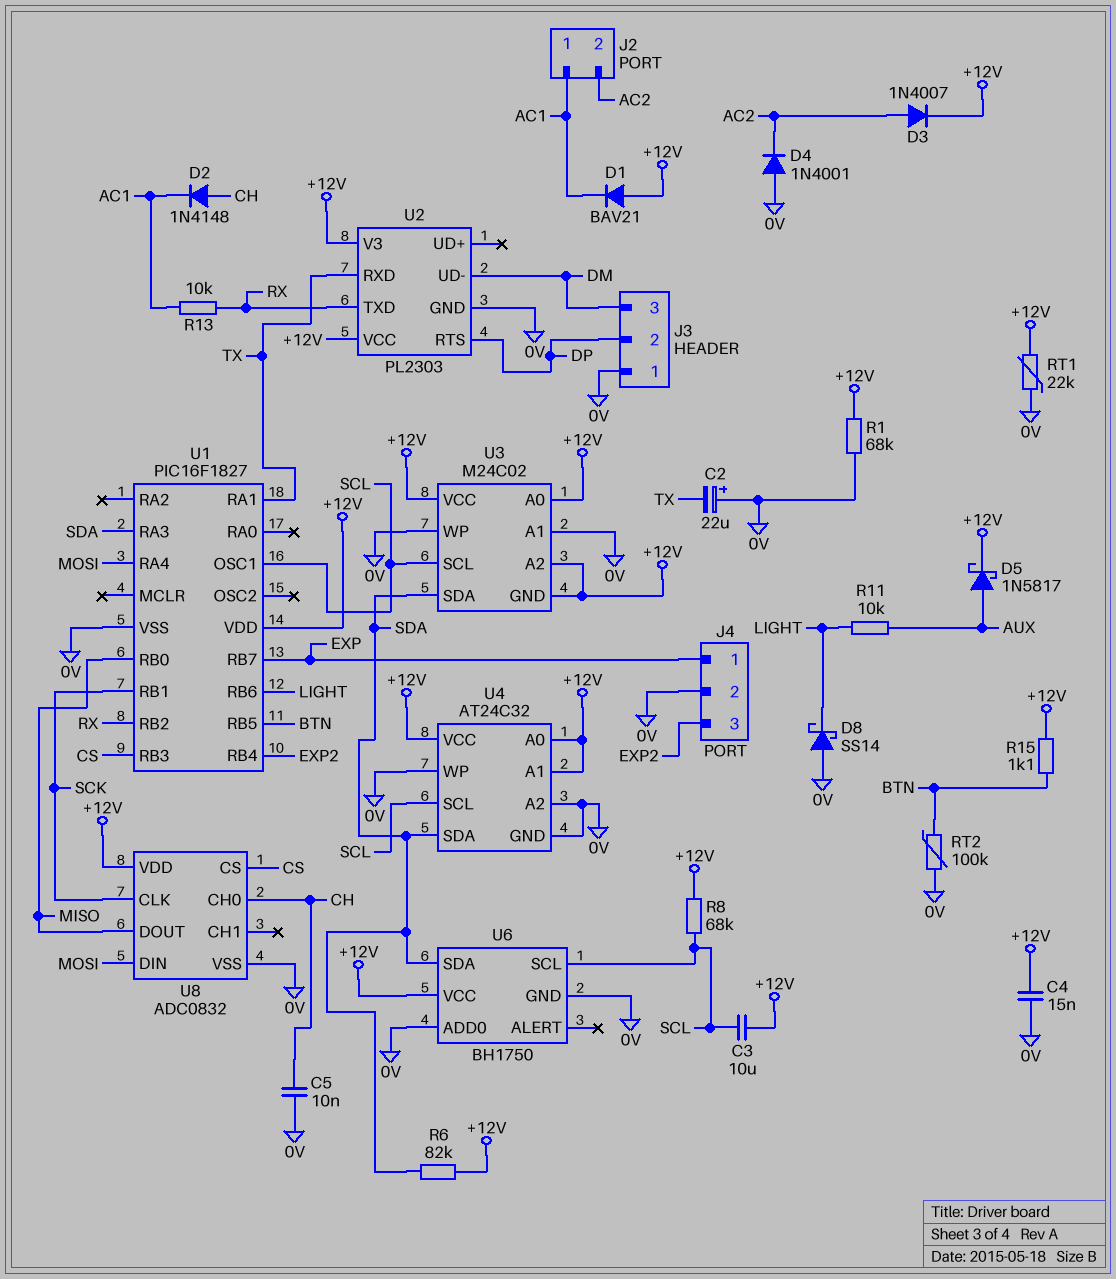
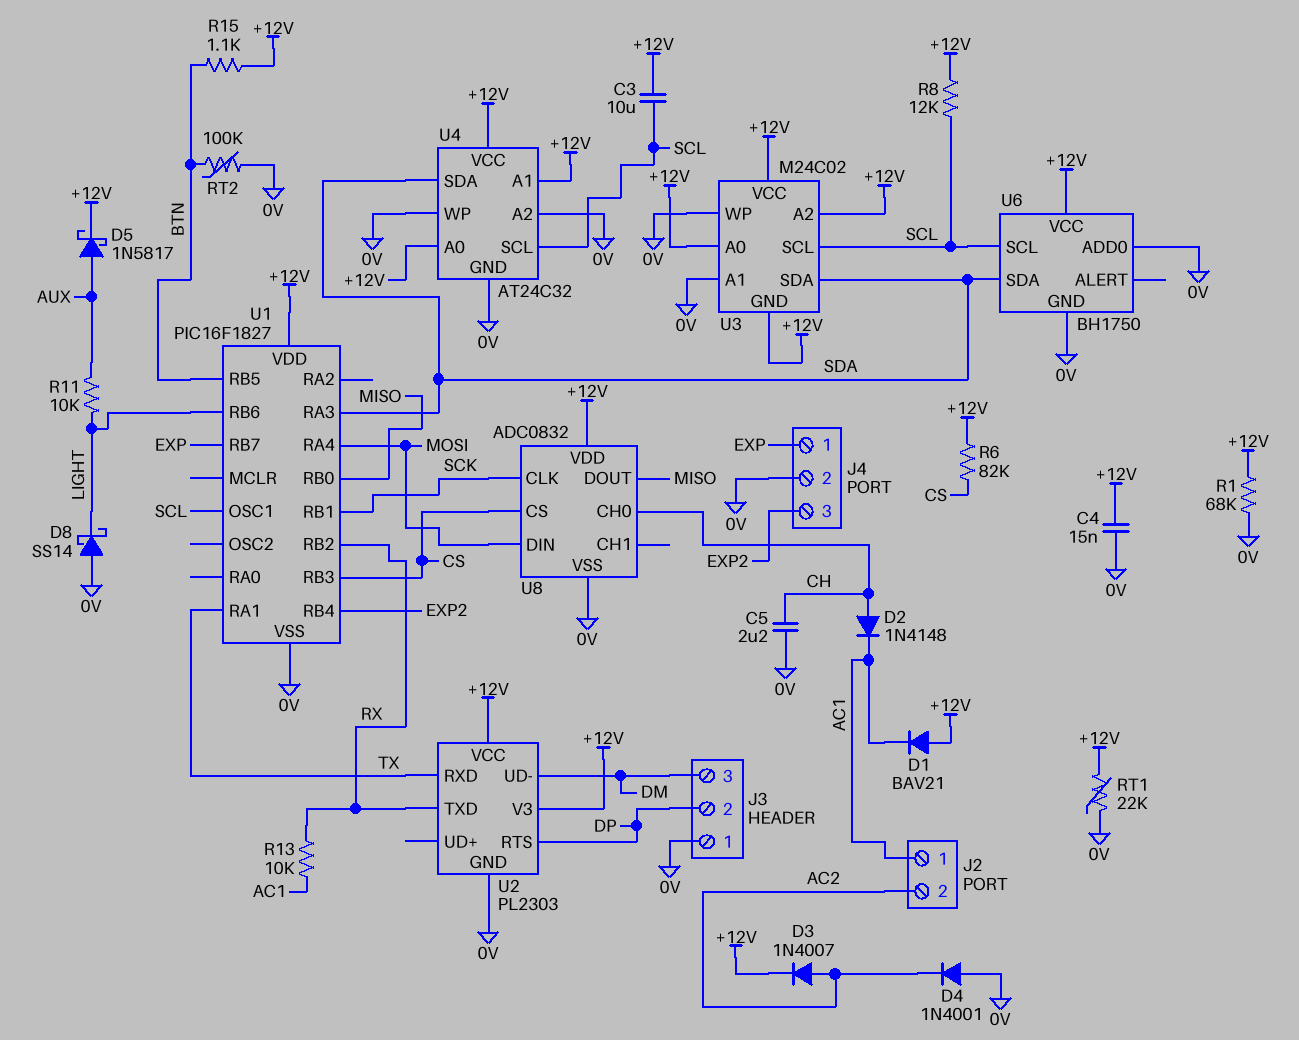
C2: 22uF (plus 0V, minus TX) -> none
C5: 10nF (0V, CH) -> 2.2uF (0V, CH)
R6: 82k (+12V, SDA) -> 82k (+12V, CS)
R8: 68k (+12V, SCL) -> 12k (+12V, SCL)

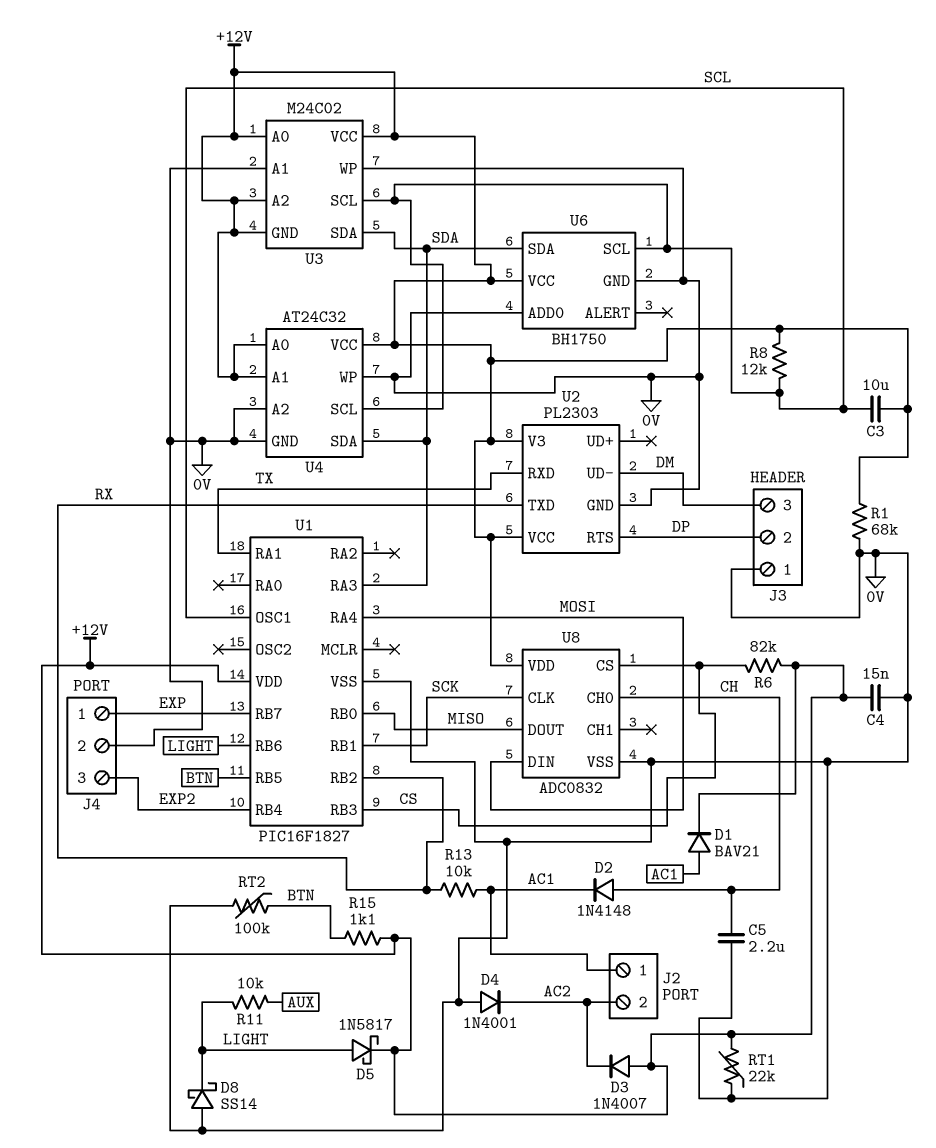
D1: diode BAV21 (A +12V, K AC1) -> diode BAV21 (A AC1, K +12V)
D3: diode 1N4007 (A AC2, K +12V) -> diode 1N4007 (A +12V, K AC2)
D5: schottky 1N5817 (A AUX, K +12V) -> schottky 1N5817 (A LIGHT, K +12V)

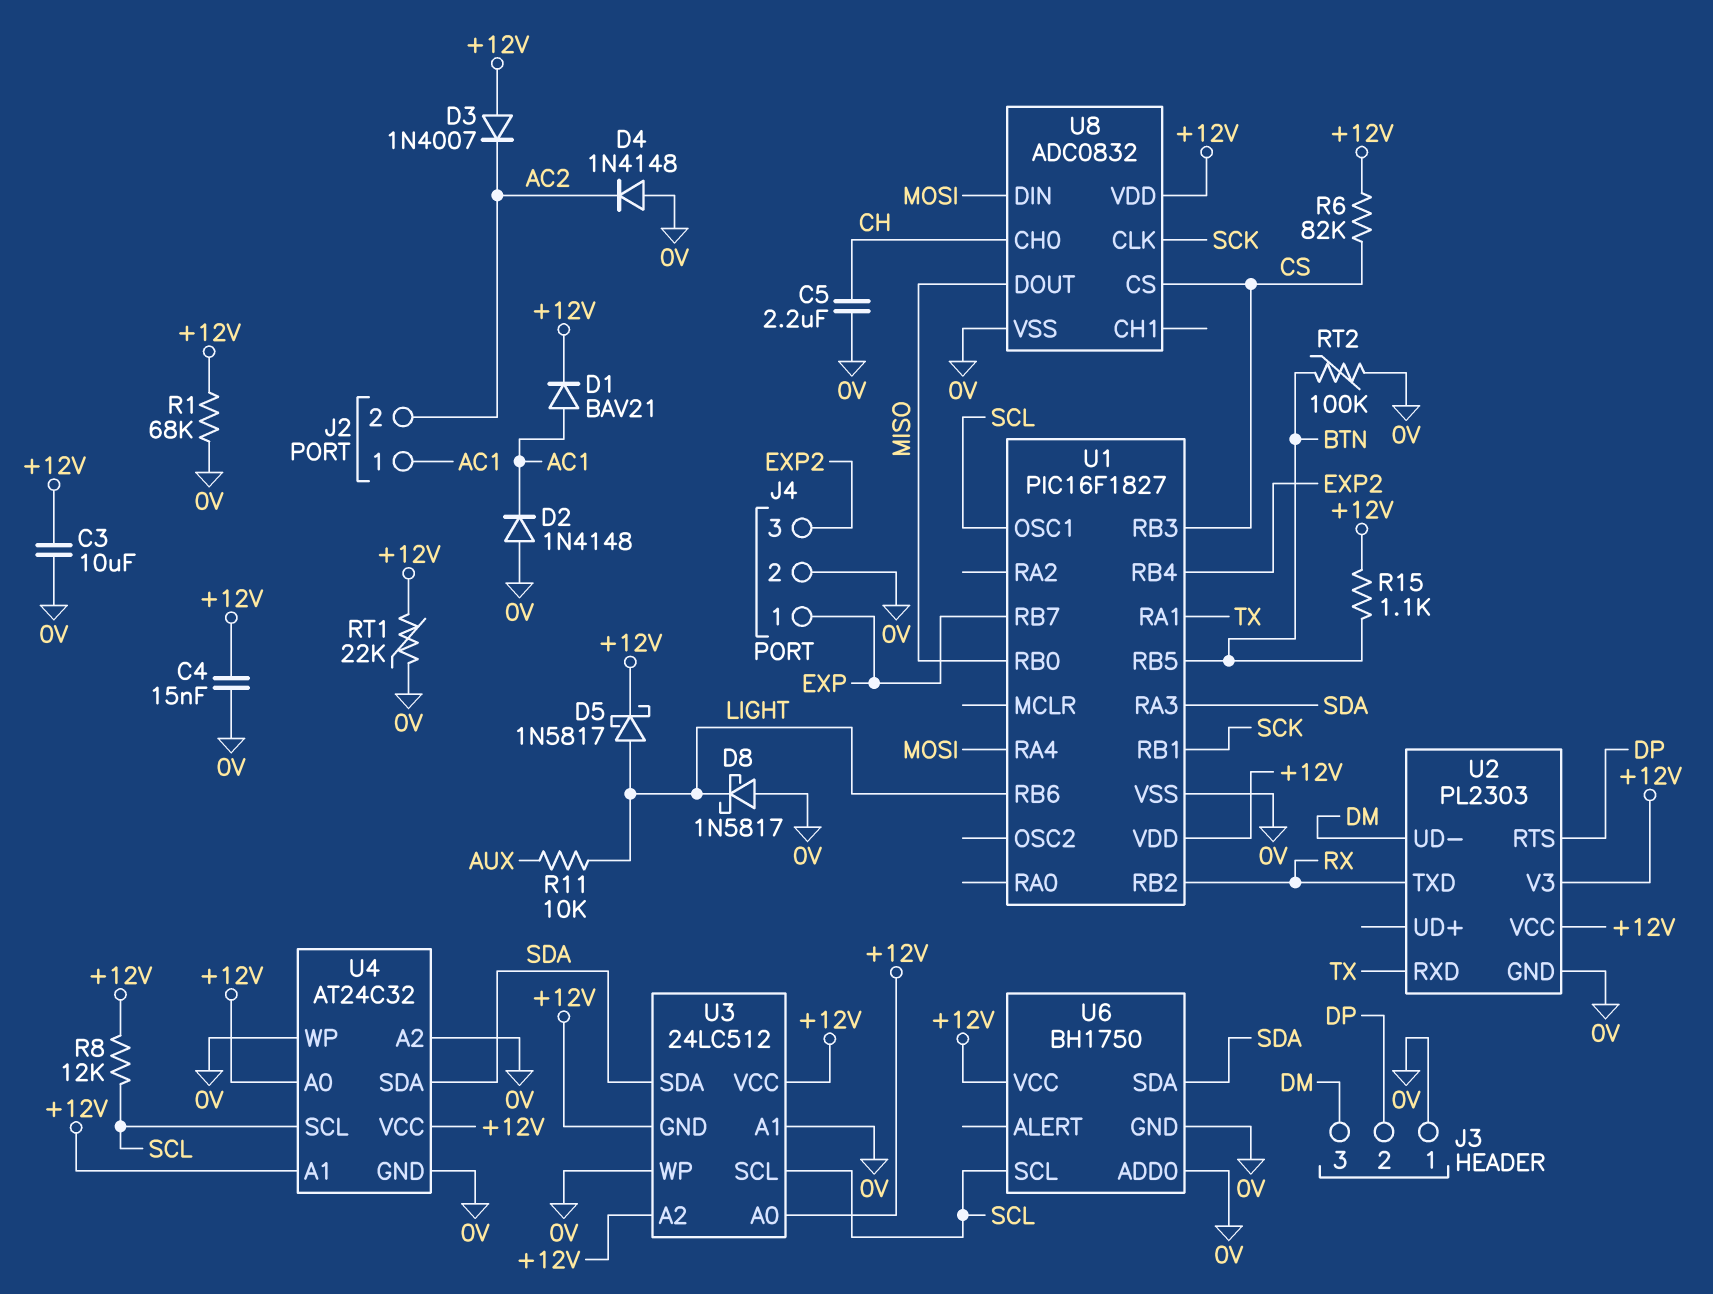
C3: 10uF (+12V, SCL) -> 10uF (+12V, 0V)
D2: diode 1N4148 (A CH, K AC1) -> diode 1N4148 (A 0V, K AC1)
D4: diode 1N4001 (A 0V, K AC2) -> diode 1N4148 (A 0V, K AC2)
D8: schottky SS14 (A 0V, K LIGHT) -> schottky 1N5817 (A 0V, K LIGHT)
R13: 10k (AC1, RX) -> none
U3: M24C02 -> 24LC512

